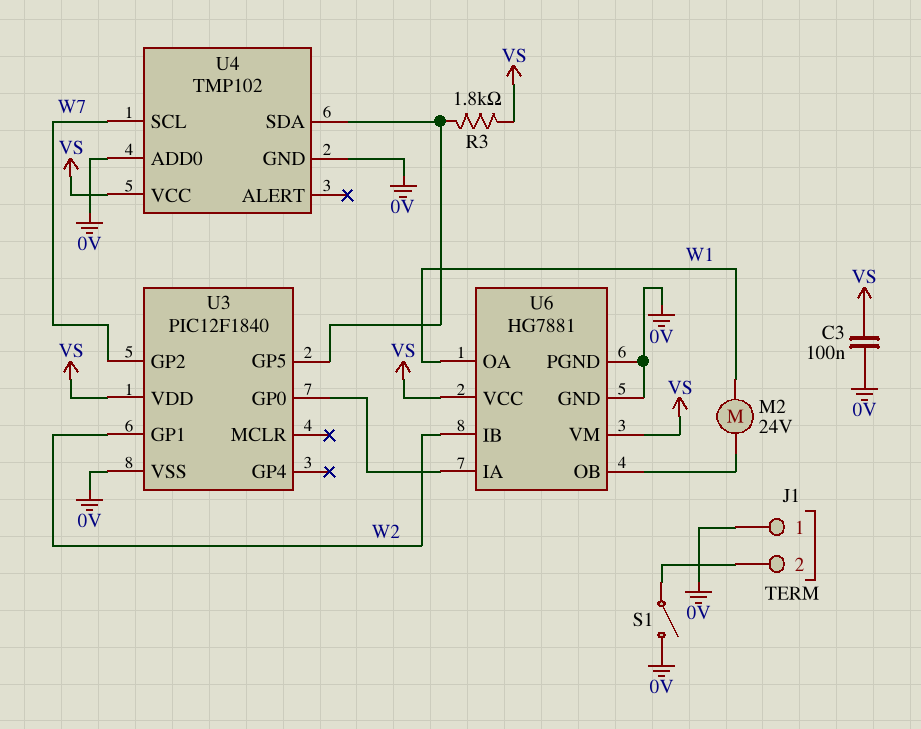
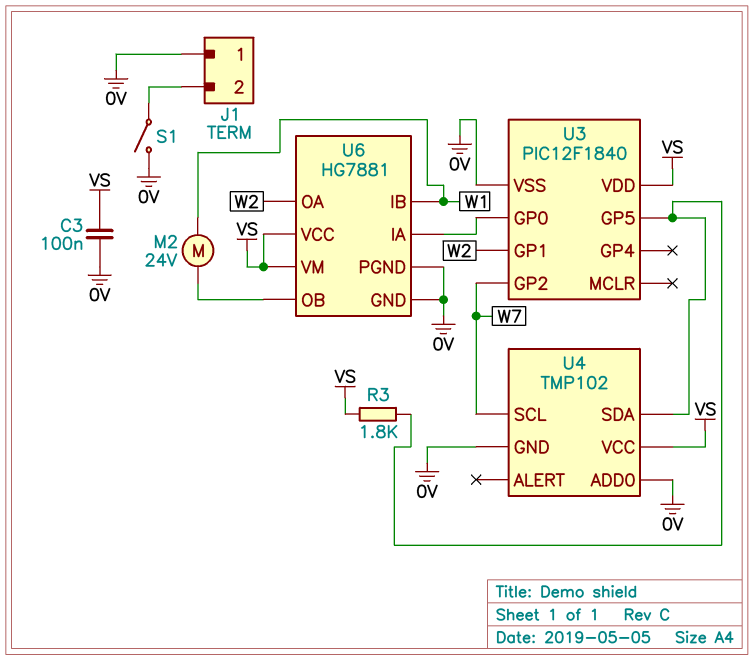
U6 pin IB: W2 -> W1
U6 pin OA: W1 -> W2

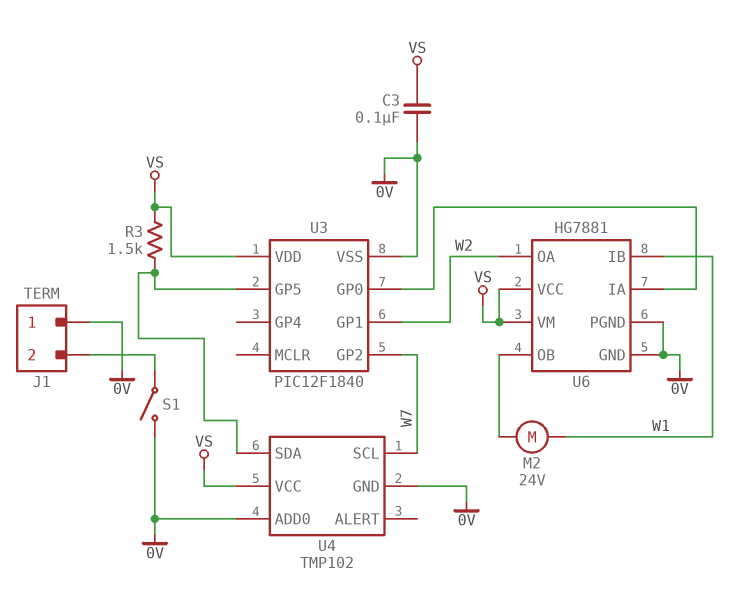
R3: 1.8k (U3/GP5, VS) -> 1.5k (U3/GP5, VS)

